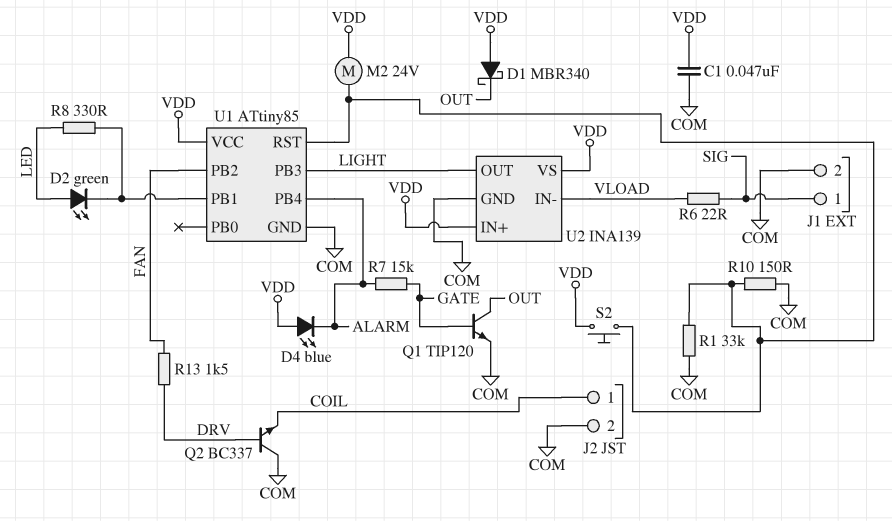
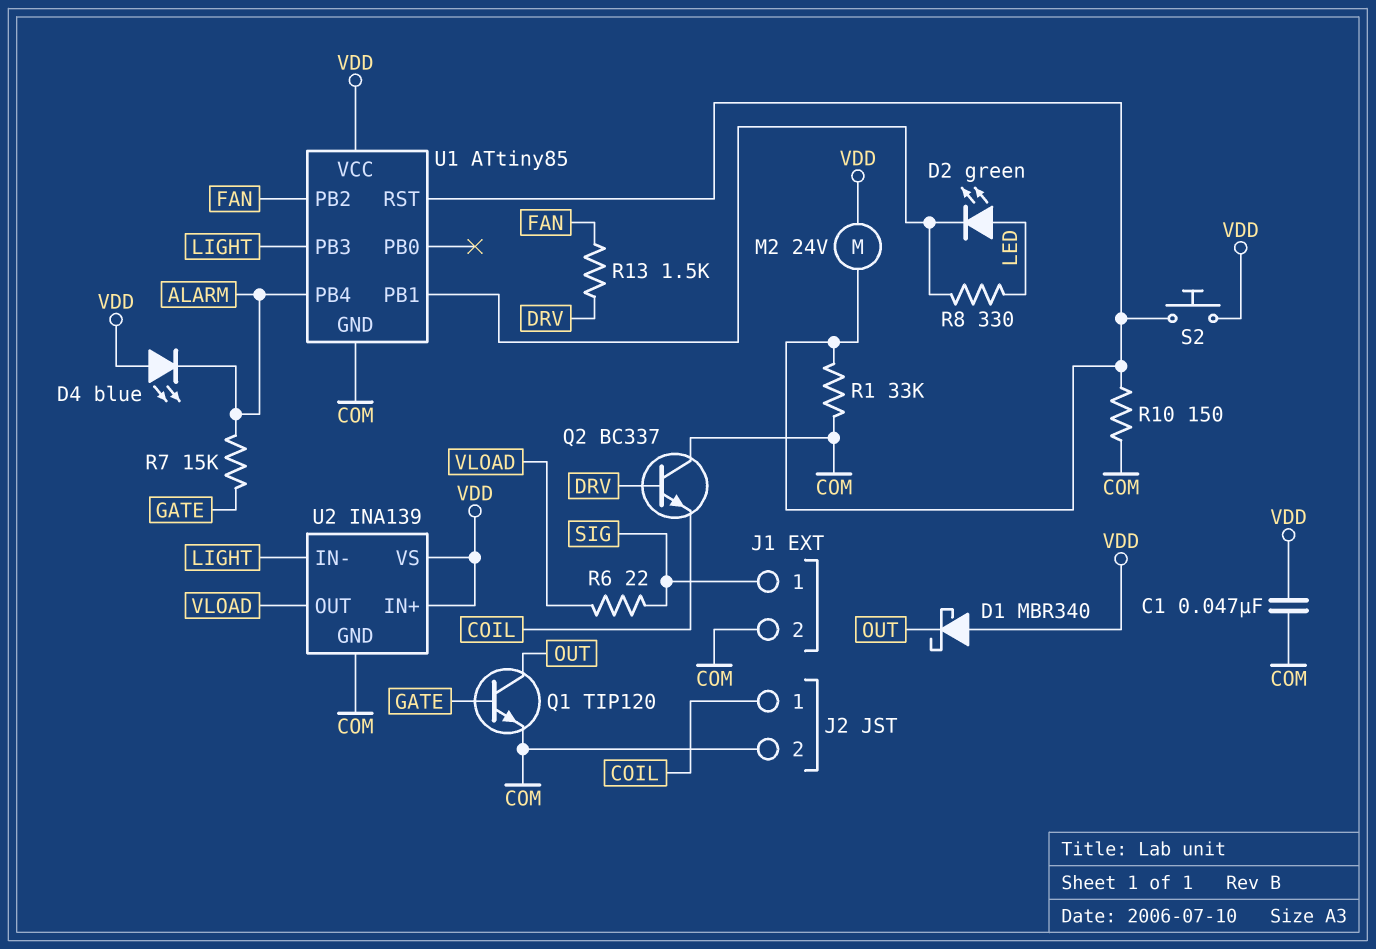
U2 pin IN-: VLOAD -> LIGHT
U2 pin OUT: LIGHT -> VLOAD

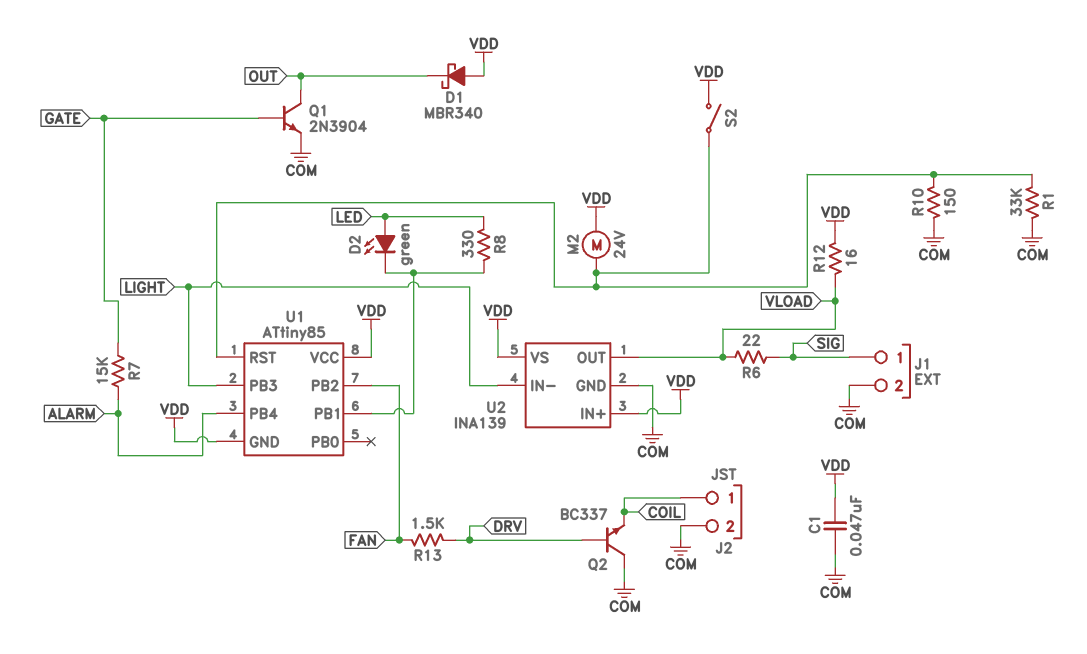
D4: LED blue (A VDD, K ALARM) -> none
Q1: NPN TIP120 (B GATE, C OUT, E COM) -> NPN 2N3904 (B GATE, C OUT, E COM)
R12: none -> 16 (VDD, VLOAD)
S2: button (U1/RST, VDD) -> switch (U1/RST, VDD)
U1 pin GND: COM -> VDD

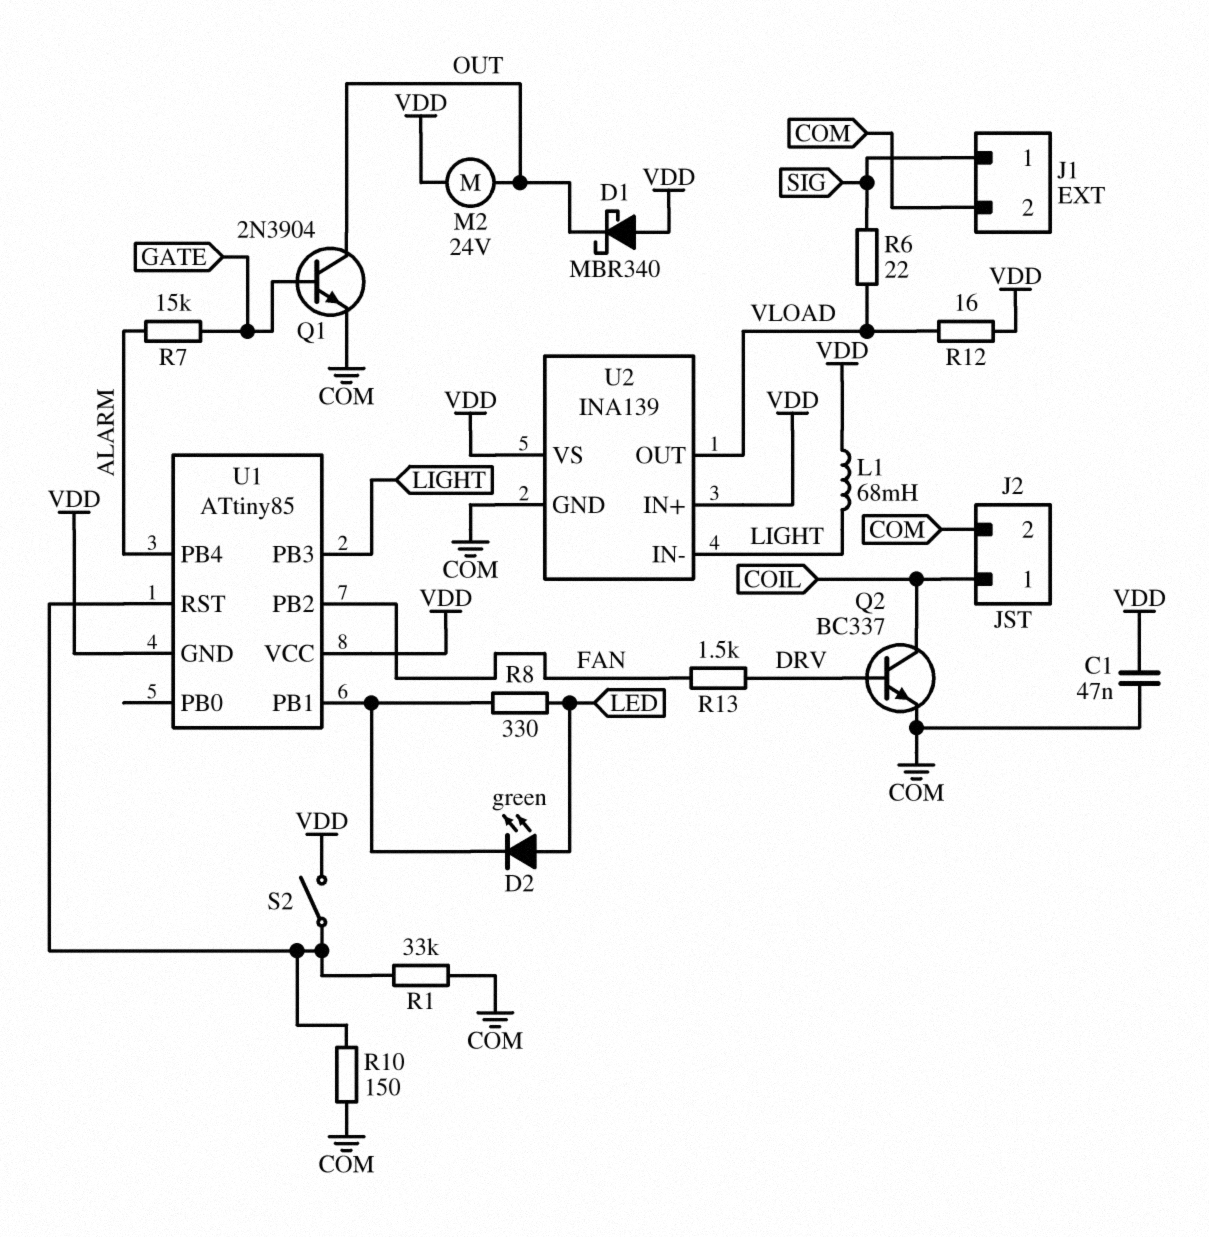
L1: none -> 68mH (LIGHT, VDD)
M2: motor 24V (U1/RST, VDD) -> motor 24V (OUT, VDD)
Q2: NPN BC337 (B DRV, C COM, E COIL) -> NPN BC337 (B DRV, C COIL, E COM)

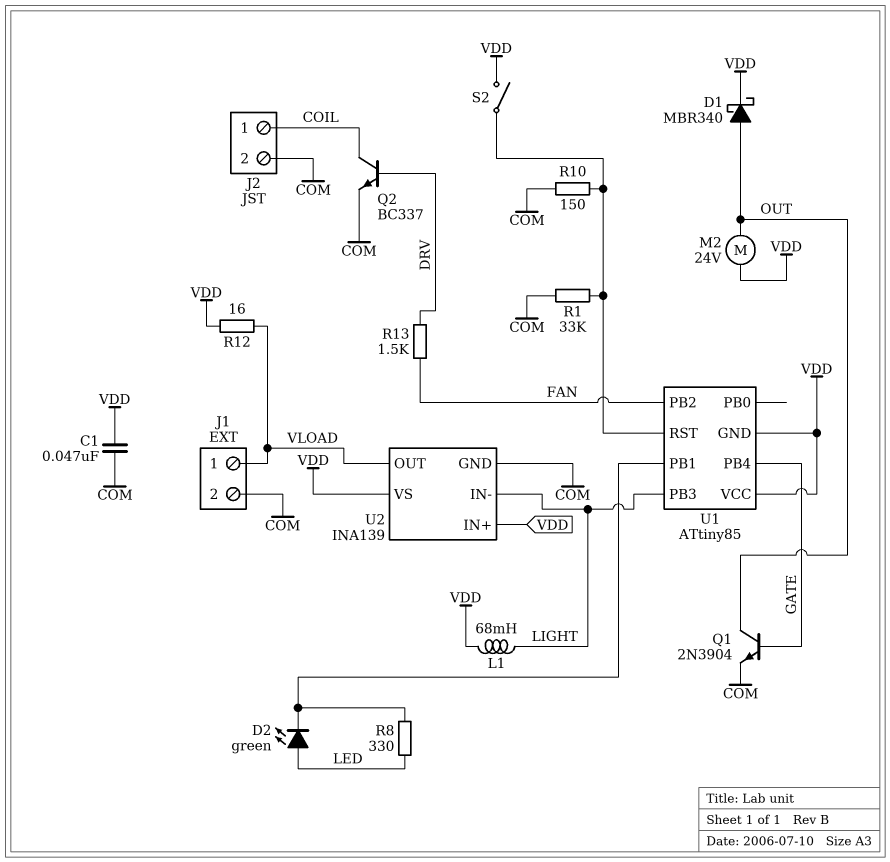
D1: schottky MBR340 (A VDD, K OUT) -> schottky MBR340 (A OUT, K VDD)
J1 pin 1: SIG -> VLOAD
R6: 22 (SIG, VLOAD) -> none
R7: 15k (ALARM, GATE) -> none
U1 pin PB4: ALARM -> GATE

